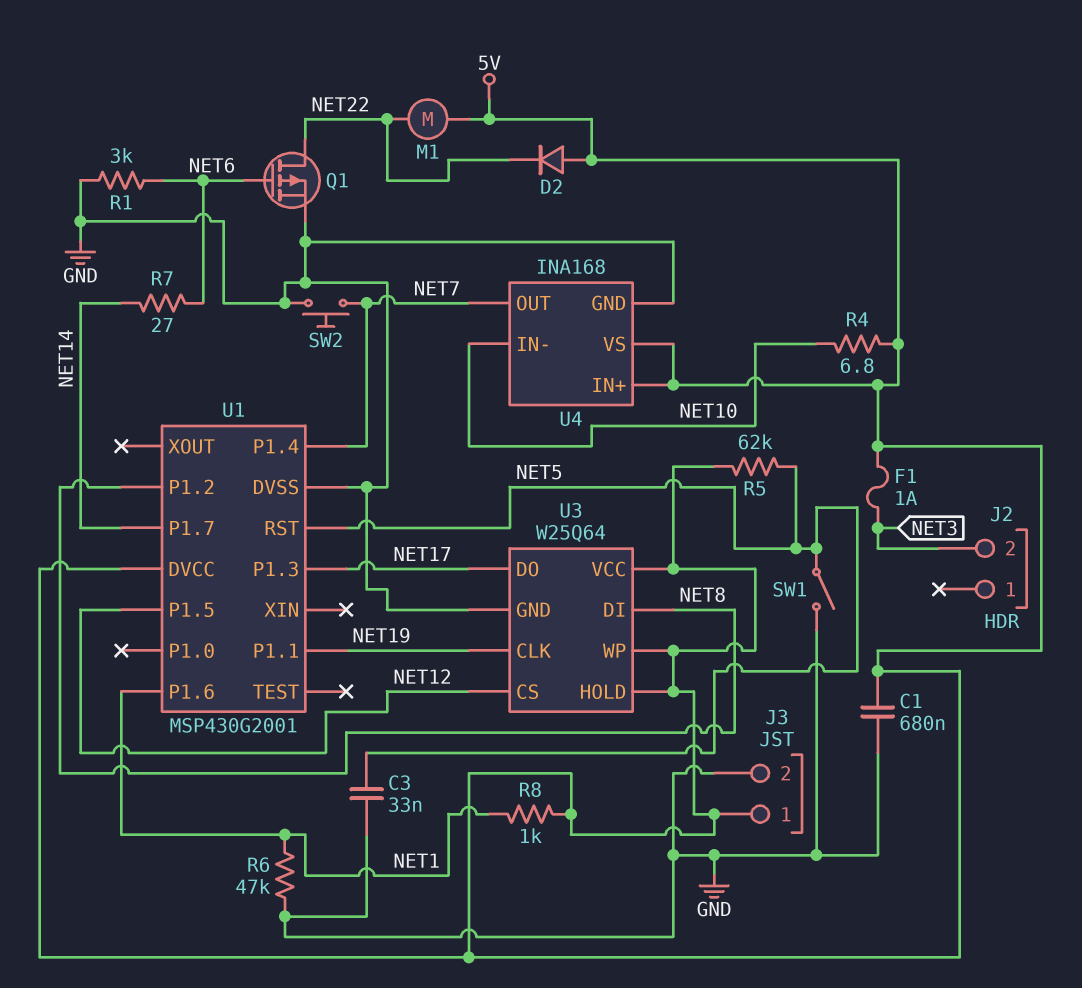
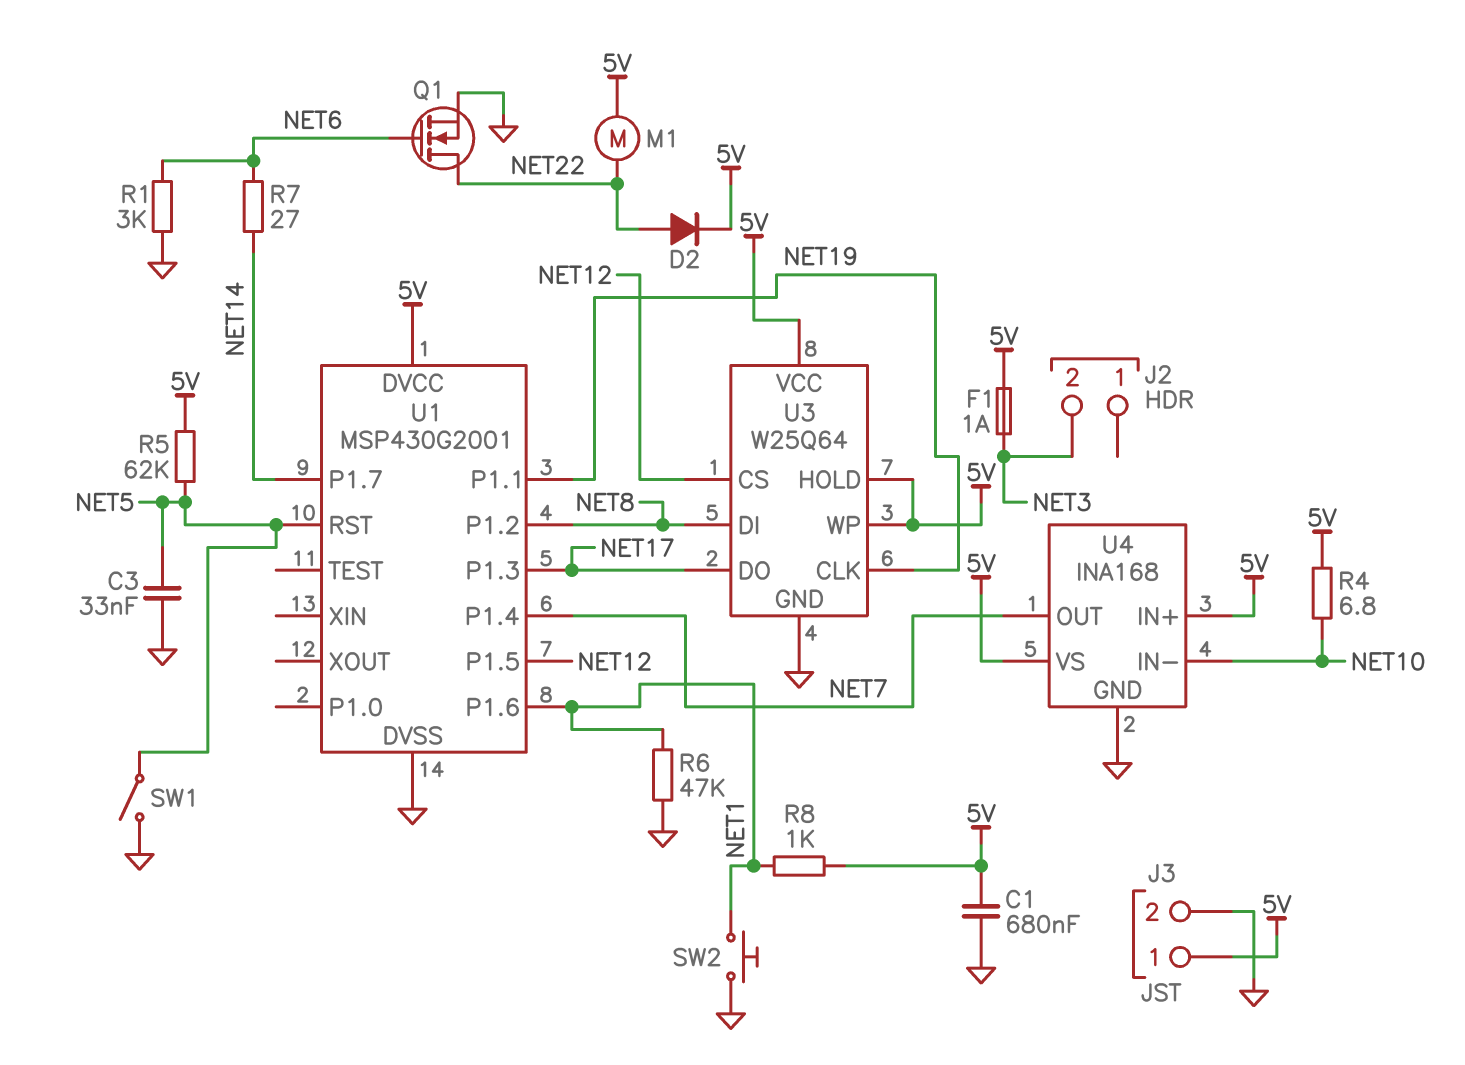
D2: diode (A 5V, K NET22) -> diode (A NET22, K 5V)
Q1: PMOS (G NET6, D NET22, S GND) -> NMOS (G NET6, D NET22, S GND)
SW2: button (GND, NET7) -> button (GND, NET1)

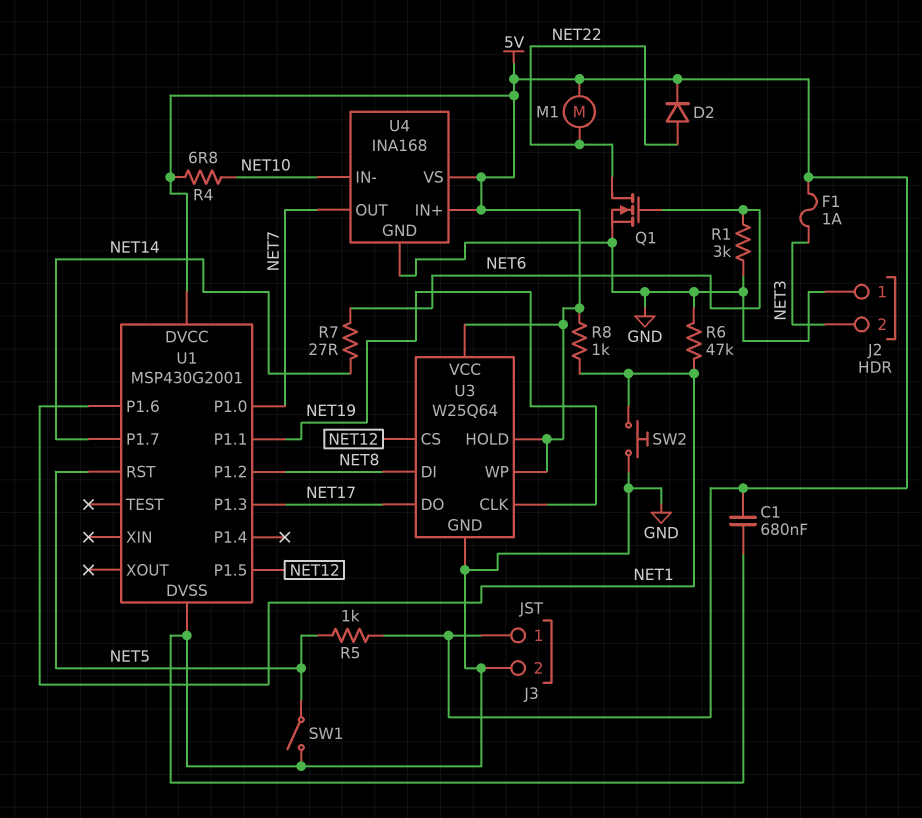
C3: 33nF (GND, NET5) -> none
J2 pin 1: none -> GND
R5: 62k (5V, NET5) -> 1k (5V, NET5)
U1 pin P1.0: none -> NET7
U1 pin P1.4: NET7 -> none

